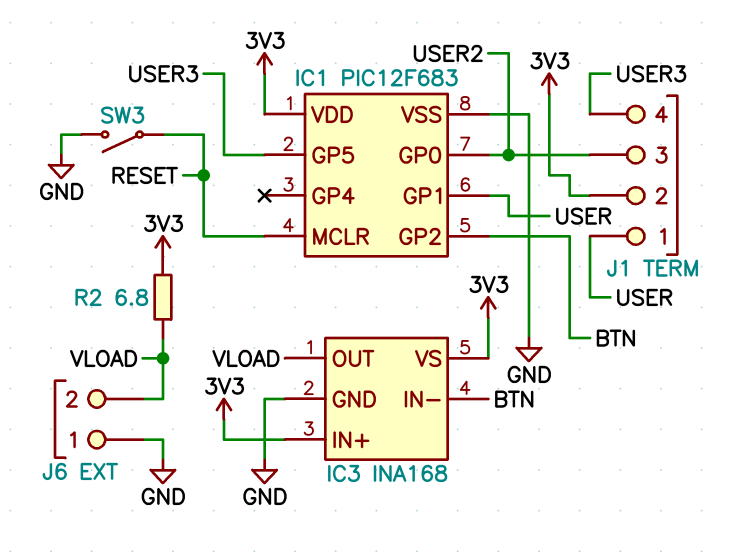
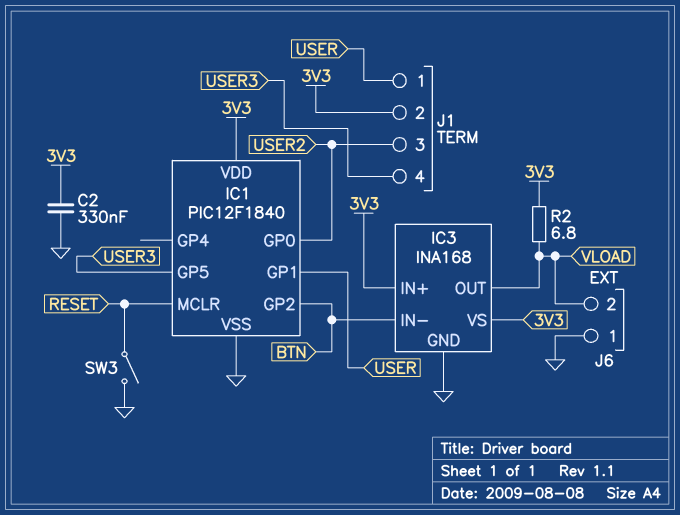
C2: none -> 330nF (3V3, GND)
IC1: PIC12F683 -> PIC12F1840

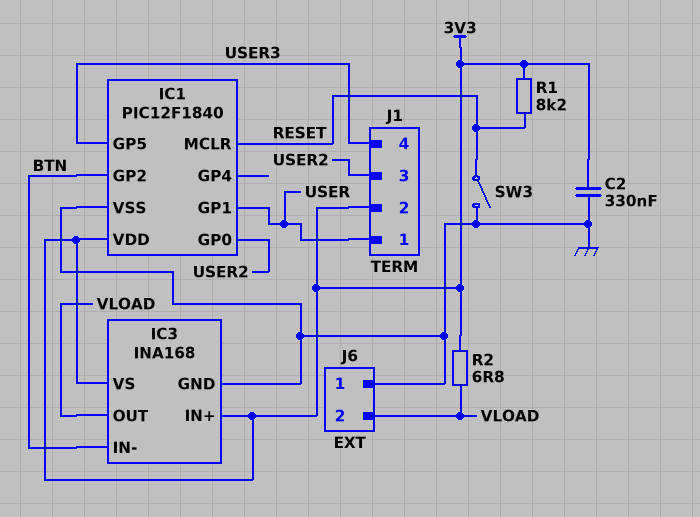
R1: none -> 8.2k (3V3, RESET)

